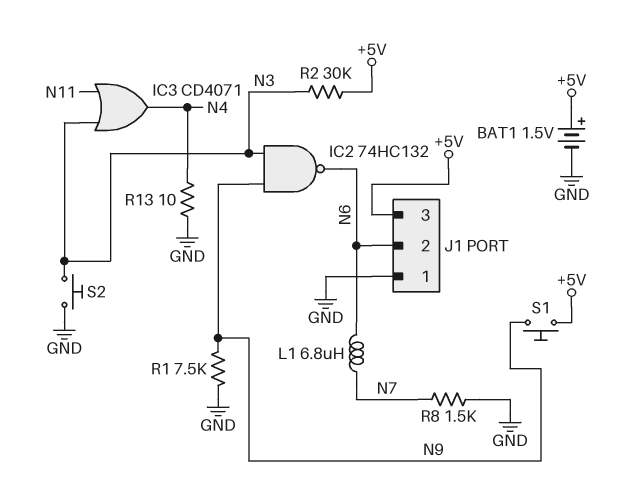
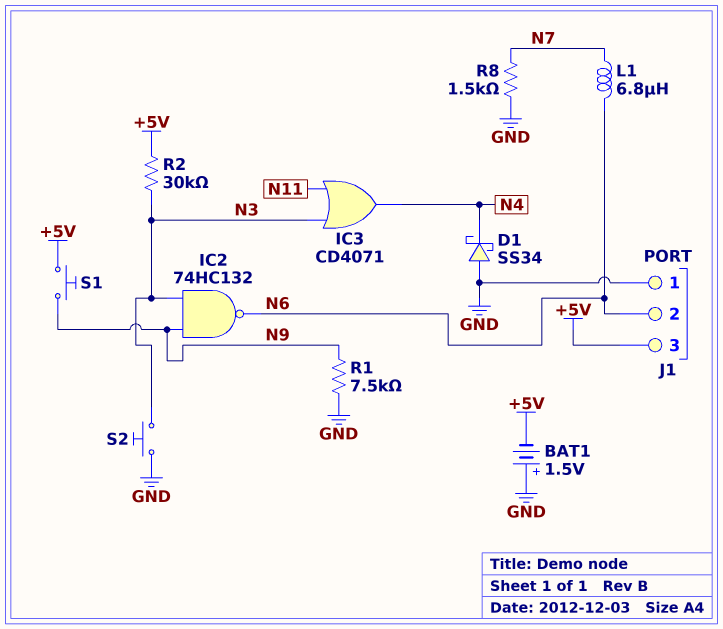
BAT1: 1.5V (plus +5V, minus GND) -> 1.5V (plus GND, minus +5V)
D1: none -> schottky SS34 (A GND, K N4)
R13: 10 (GND, N4) -> none

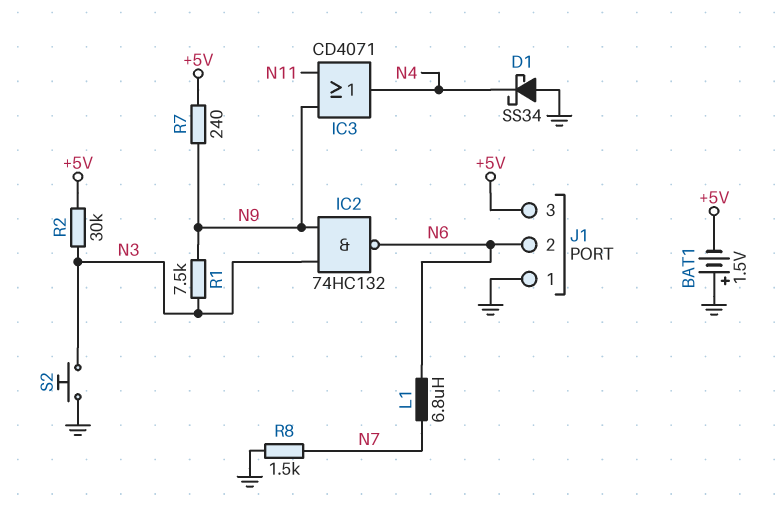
IC3: OR CD4071 (in N3, in N11, out N4) -> OR CD4071 (in N9, in N11, out N4)
R1: 7.5k (GND, N9) -> 7.5k (N3, N9)
R7: none -> 240 (+5V, N9)
S1: button (+5V, N9) -> none

